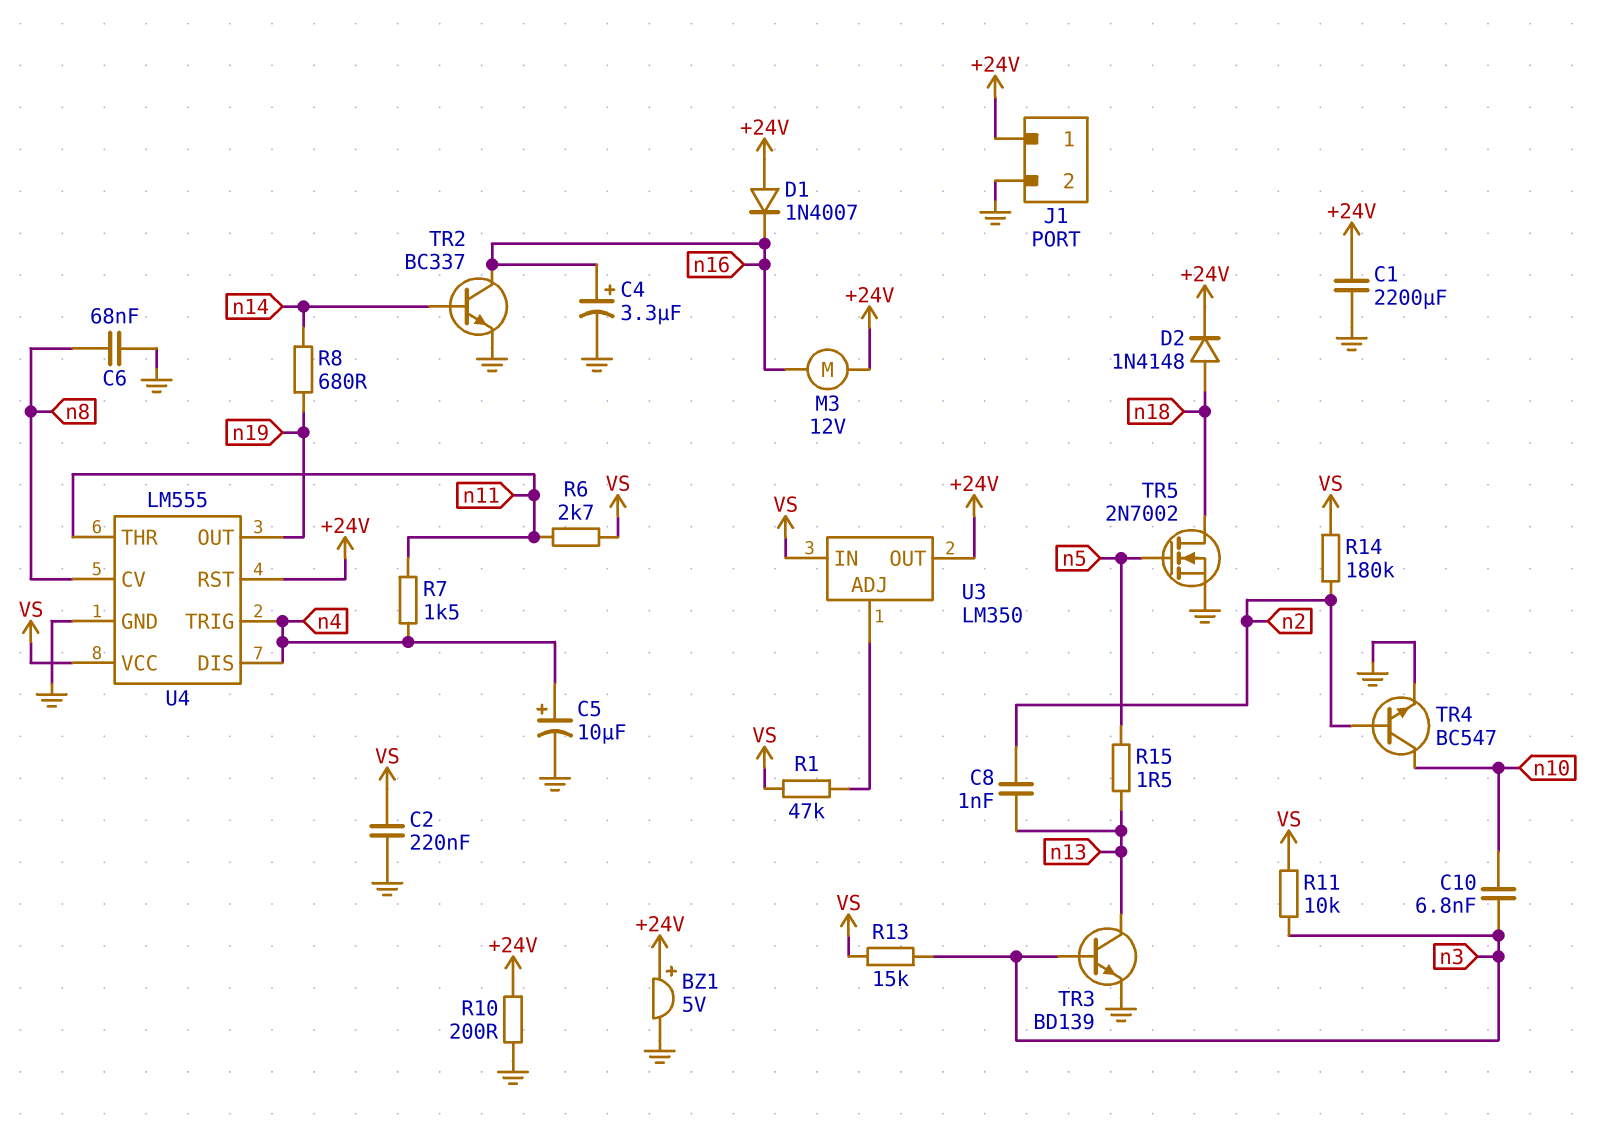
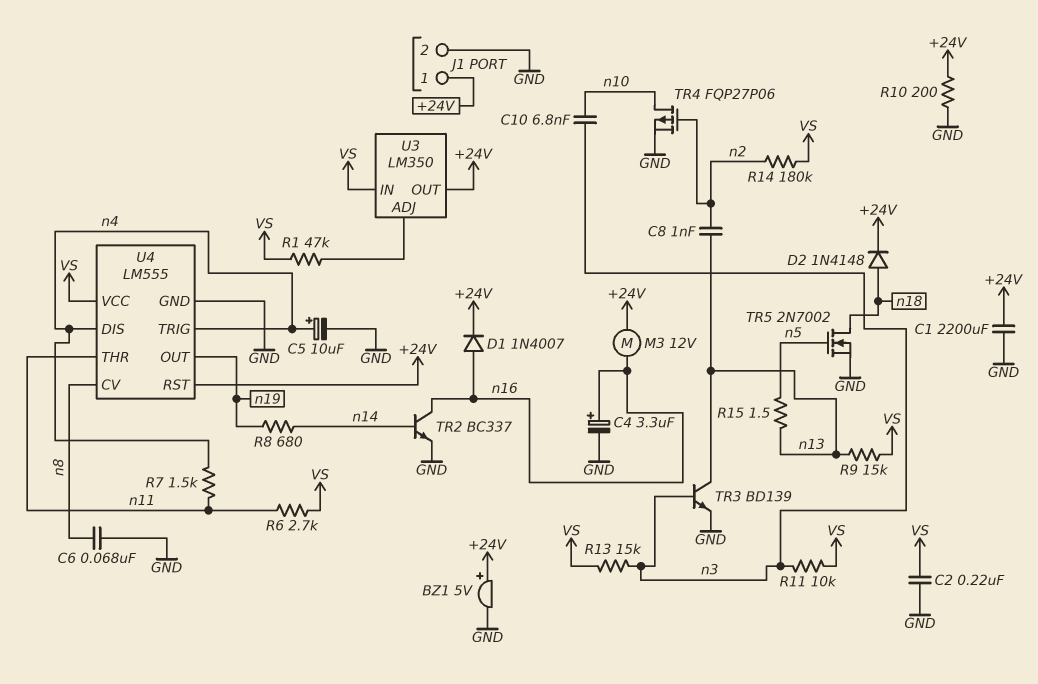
D1: diode 1N4007 (A +24V, K n16) -> diode 1N4007 (A n16, K +24V)
R9: none -> 15k (VS, n13)
TR4: NPN BC547 (B n2, C n10, E GND) -> PMOS FQP27P06 (G n2, D n10, S GND)

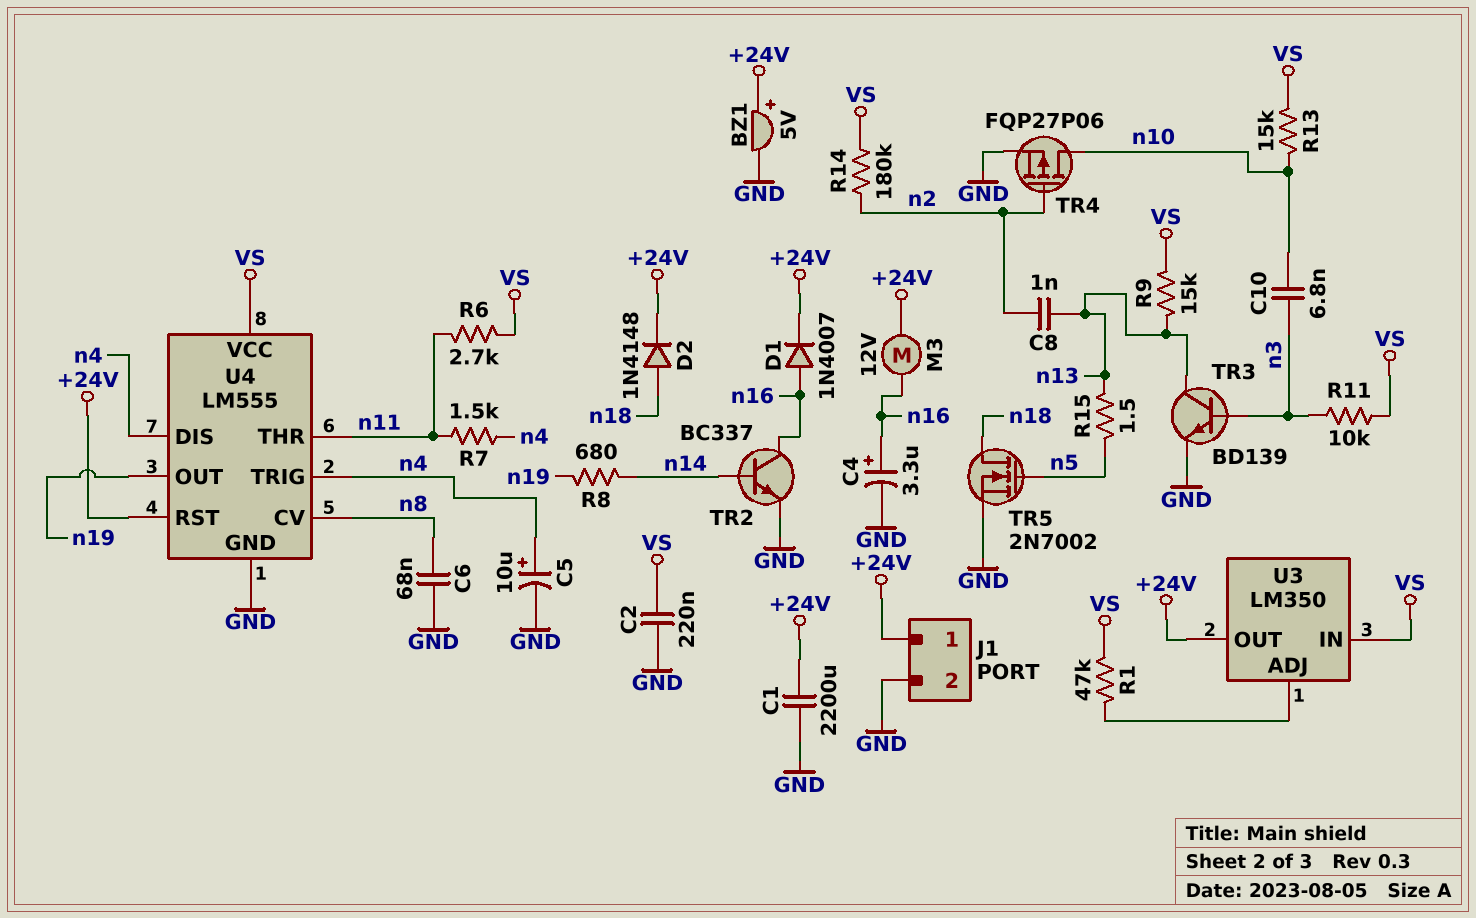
R10: 200 (+24V, GND) -> none
R13: 15k (VS, n3) -> 15k (VS, n10)

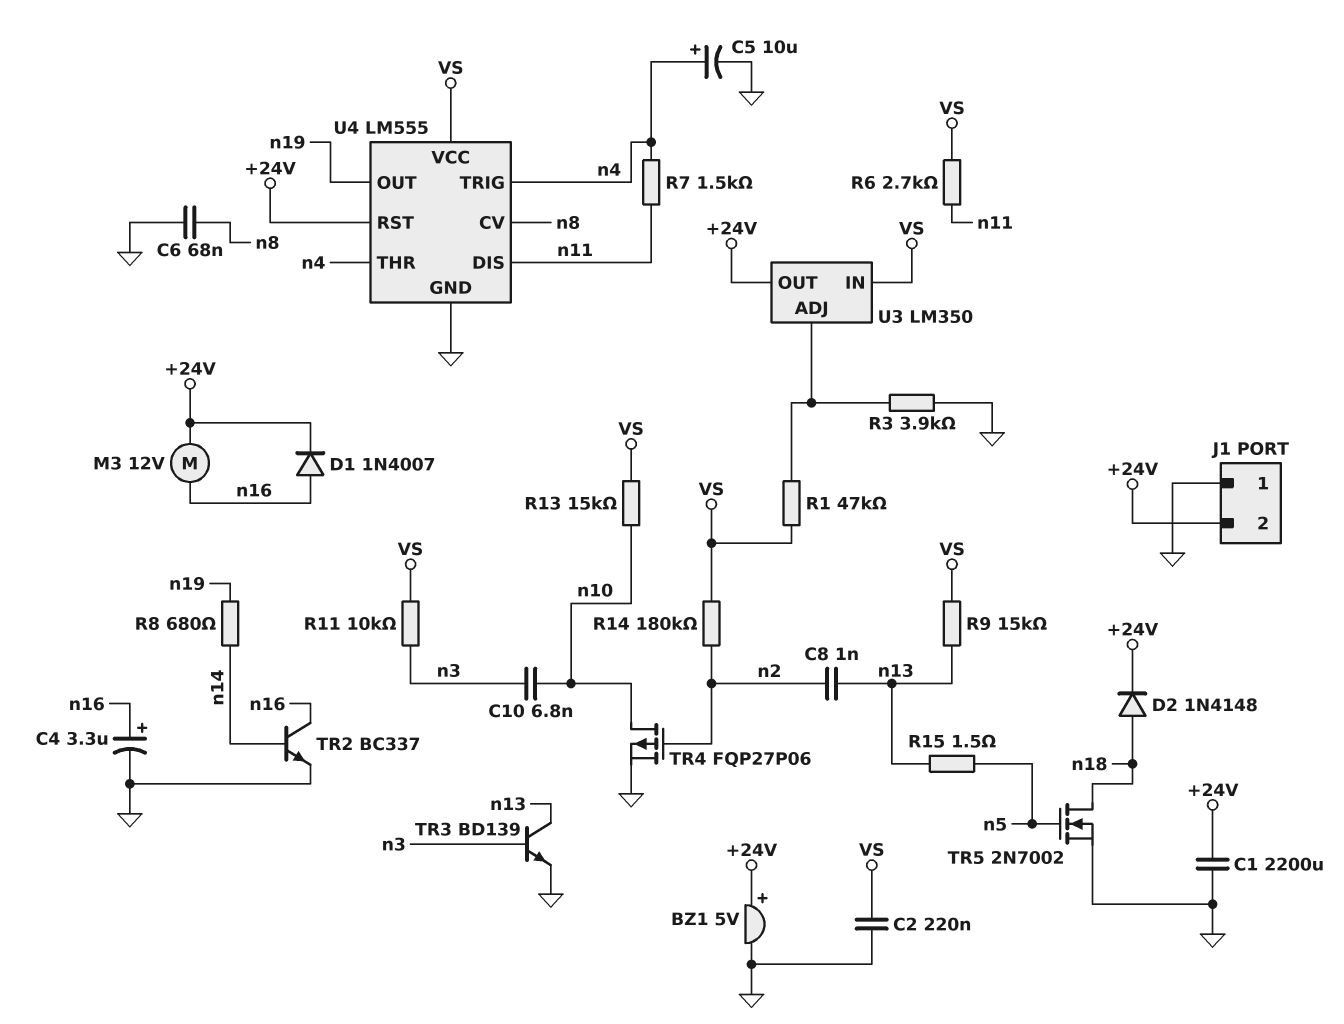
J1 pin 1: +24V -> GND
J1 pin 2: GND -> +24V
R3: none -> 3.9k (GND, U3/ADJ)
U4 pin DIS: n4 -> n11
U4 pin THR: n11 -> n4

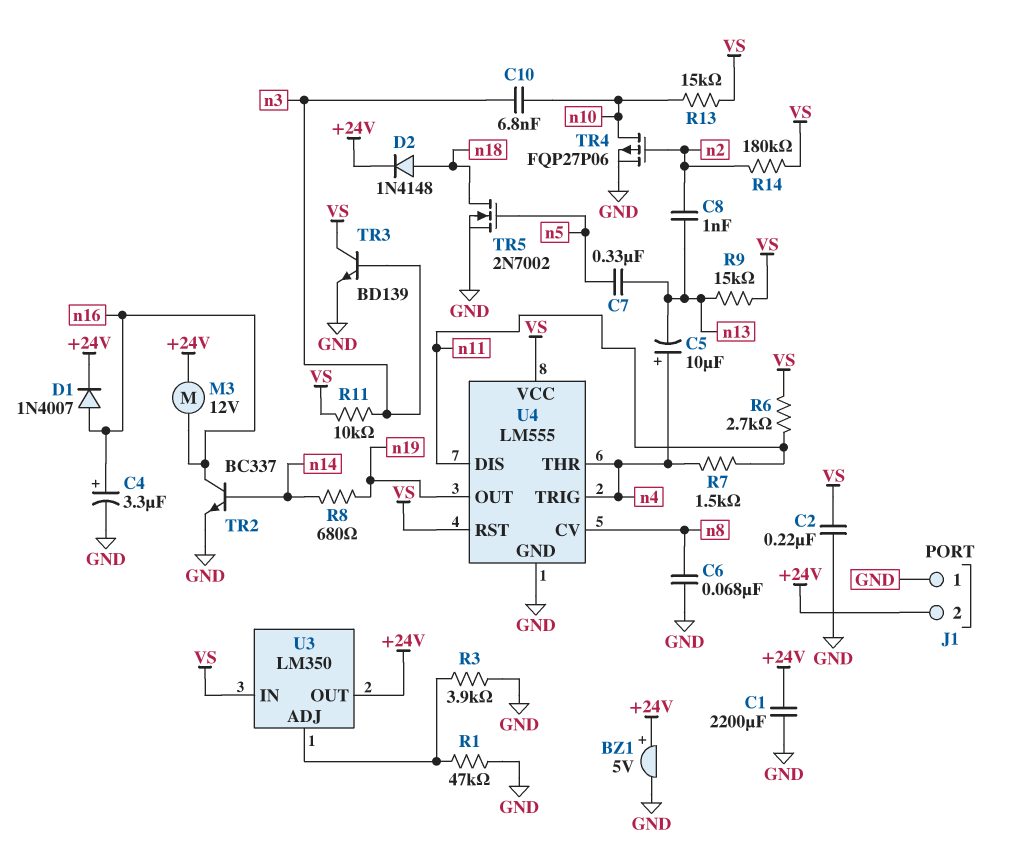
C5: 10uF (plus n4, minus GND) -> 10uF (plus n4, minus n13)
C7: none -> 330nF (n5, n13)
R1: 47k (U3/ADJ, VS) -> 47k (GND, U3/ADJ)
R15: 1.5 (n5, n13) -> none
TR3: NPN BD139 (B n3, C n13, E GND) -> NPN BD139 (B n3, C VS, E GND)
U4 pin RST: +24V -> VS

